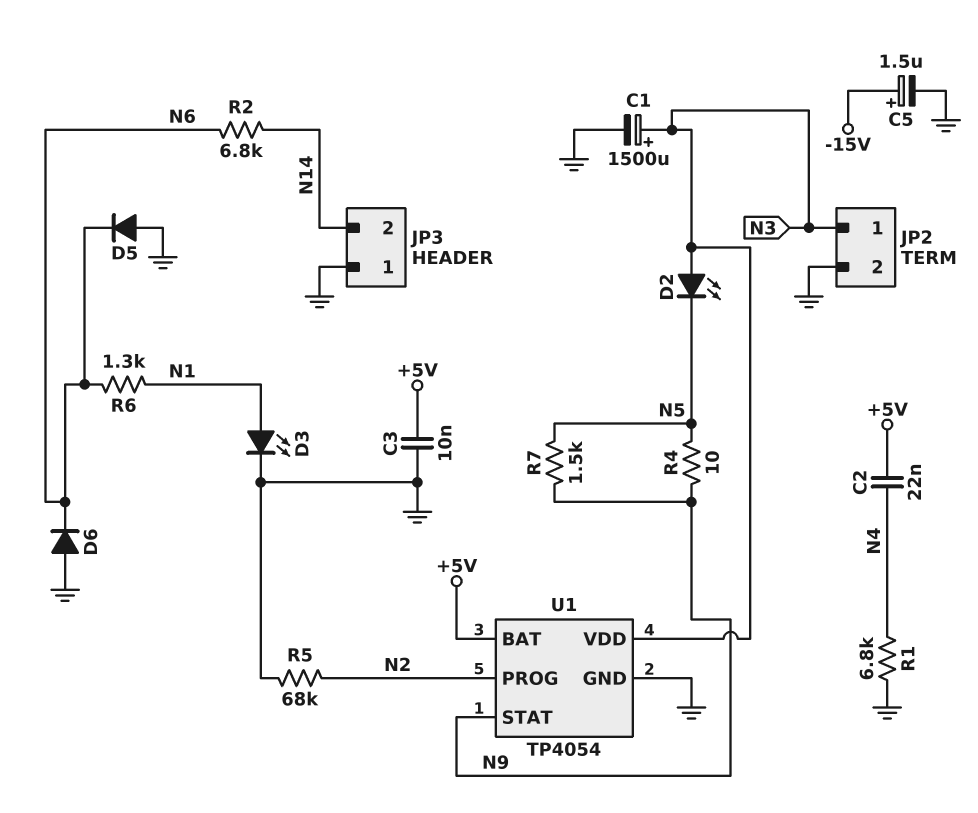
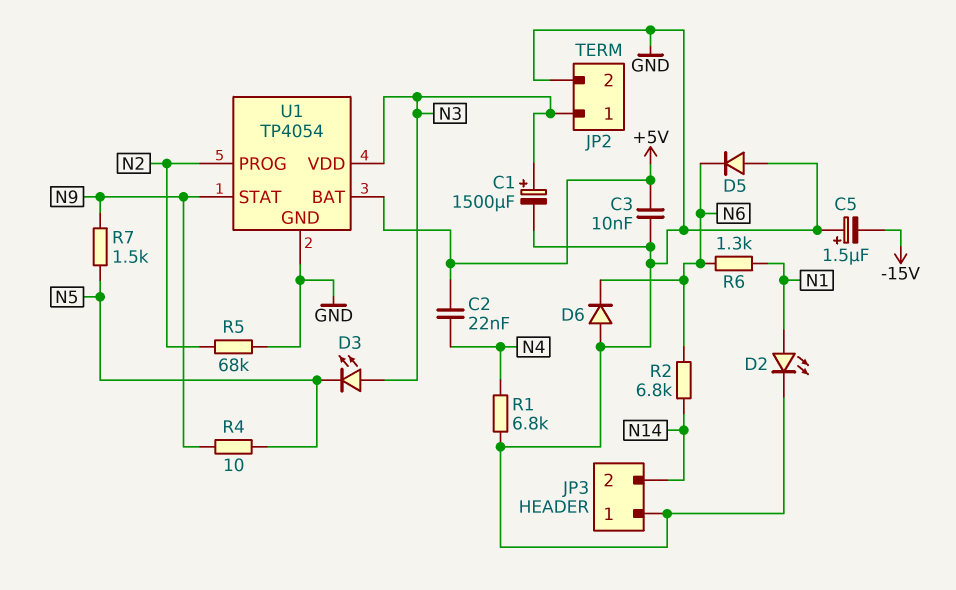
C5: 1.5uF (plus -15V, minus GND) -> 1.5uF (plus GND, minus -15V)
D2: LED (A N3, K N5) -> LED (A N1, K GND)
D3: LED (A N1, K GND) -> LED (A N3, K N5)

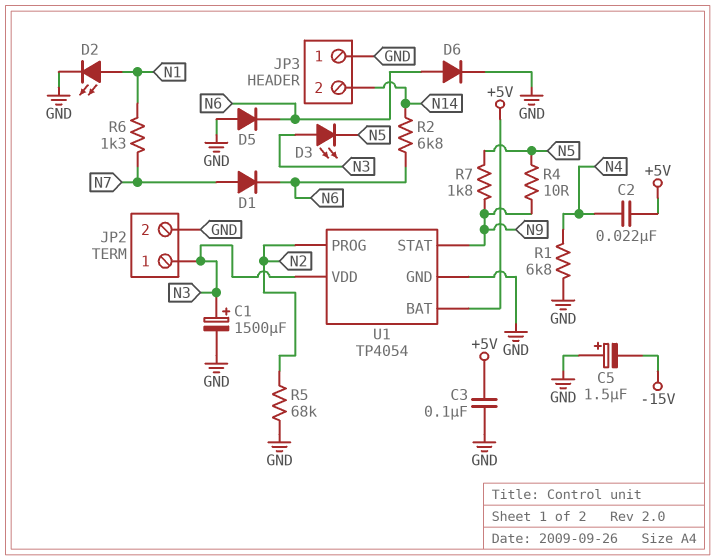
C3: 10nF (+5V, GND) -> 100nF (+5V, GND)
D1: none -> diode (A N7, K N6)
D6: diode (A GND, K N6) -> diode (A N6, K GND)
R6: 1.3k (N1, N6) -> 1.3k (N1, N7)
R7: 1.5k (N5, N9) -> 1.8k (N5, N9)

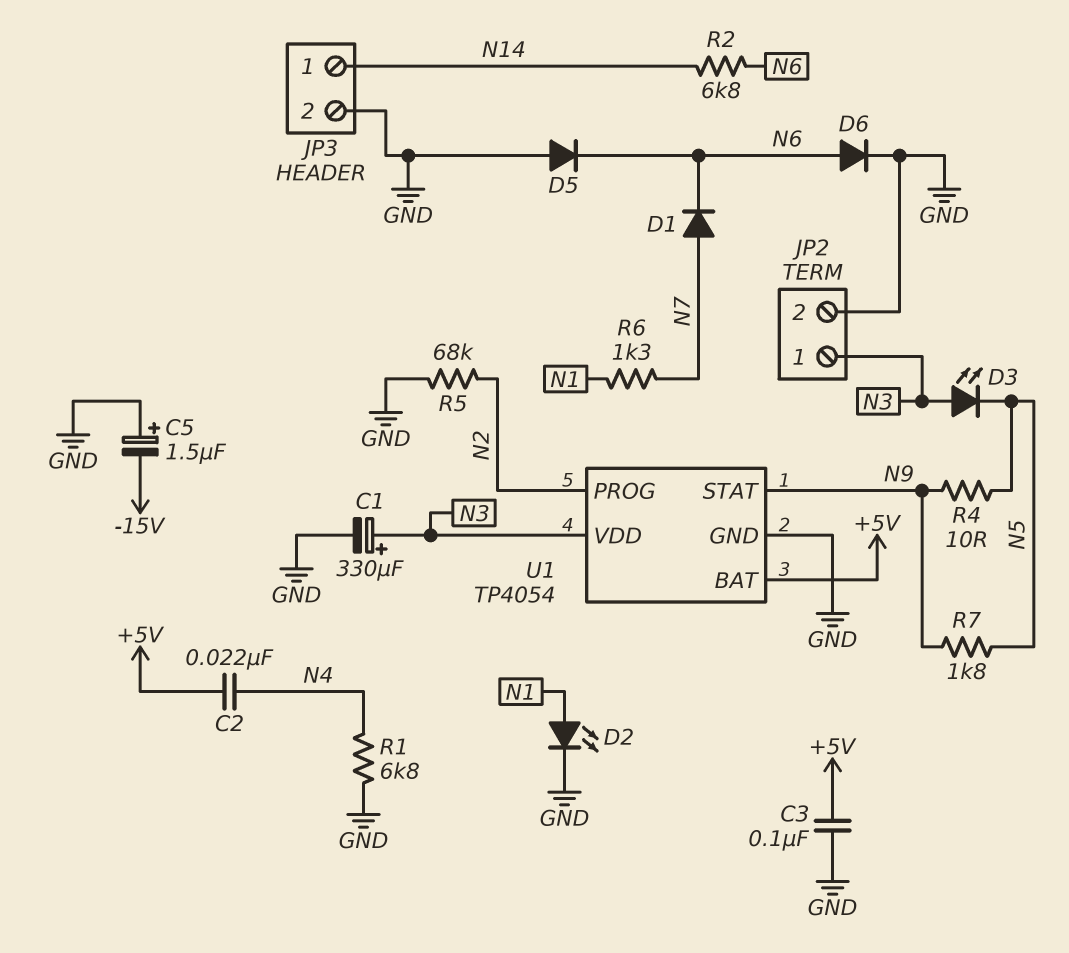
C1: 1500uF (plus N3, minus GND) -> 330uF (plus N3, minus GND)
JP3 pin 1: GND -> N14
JP3 pin 2: N14 -> GND

